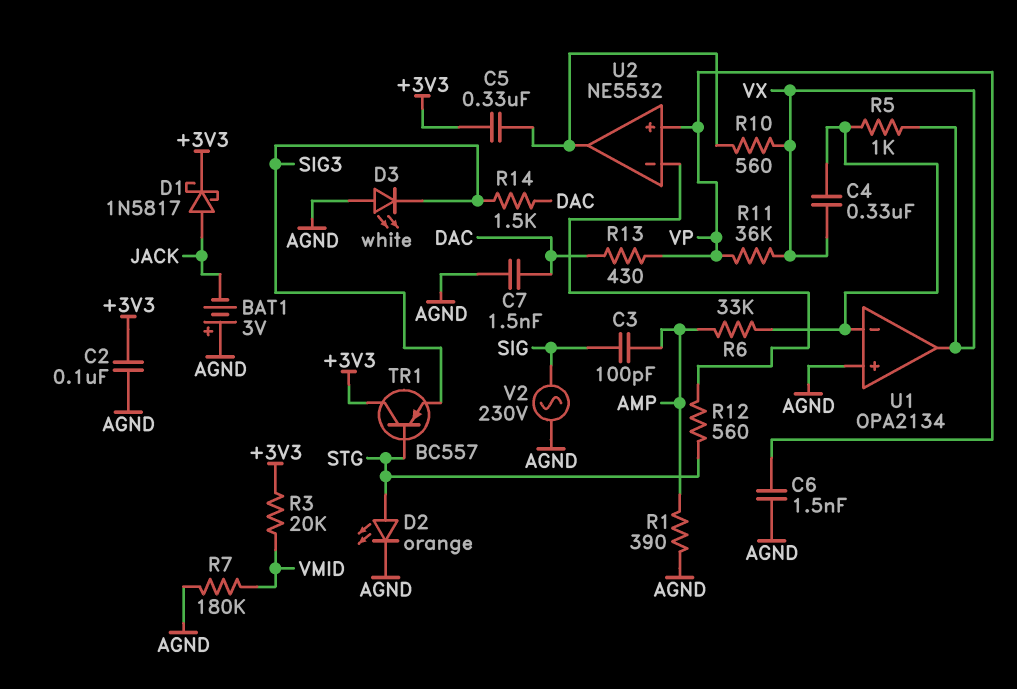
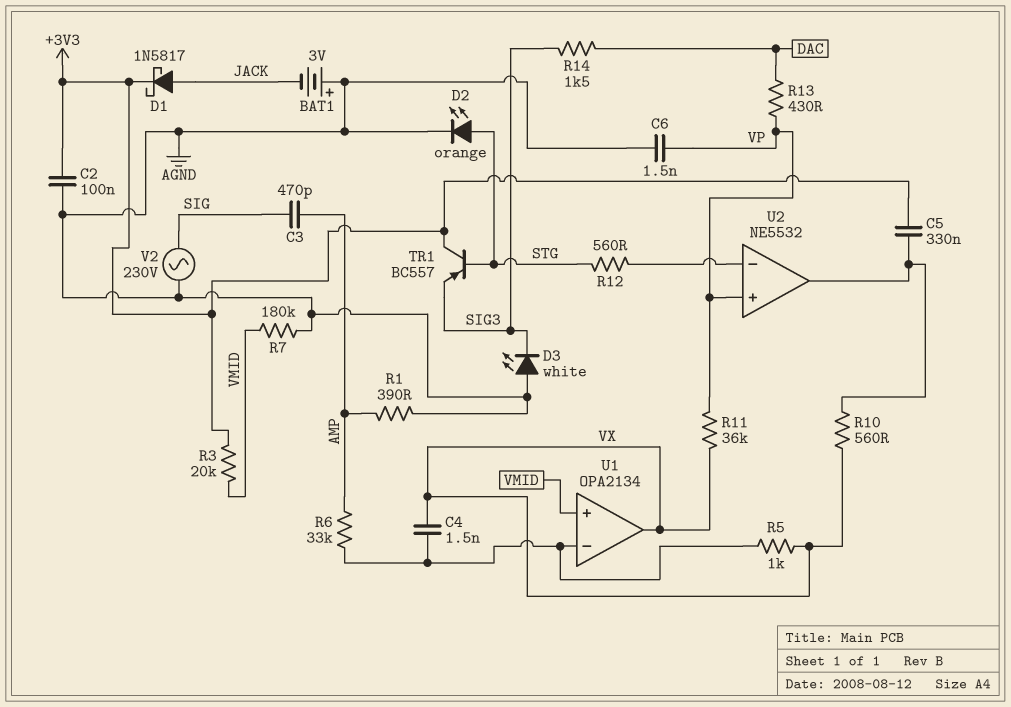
C3: 100pF (AMP, SIG) -> 470pF (AMP, SIG)
C4: 330nF (U1/in-, VX) -> 1.5nF (U1/in-, VX)
C7: 1.5nF (AGND, DAC) -> none
U1 pin in+: AGND -> VMID

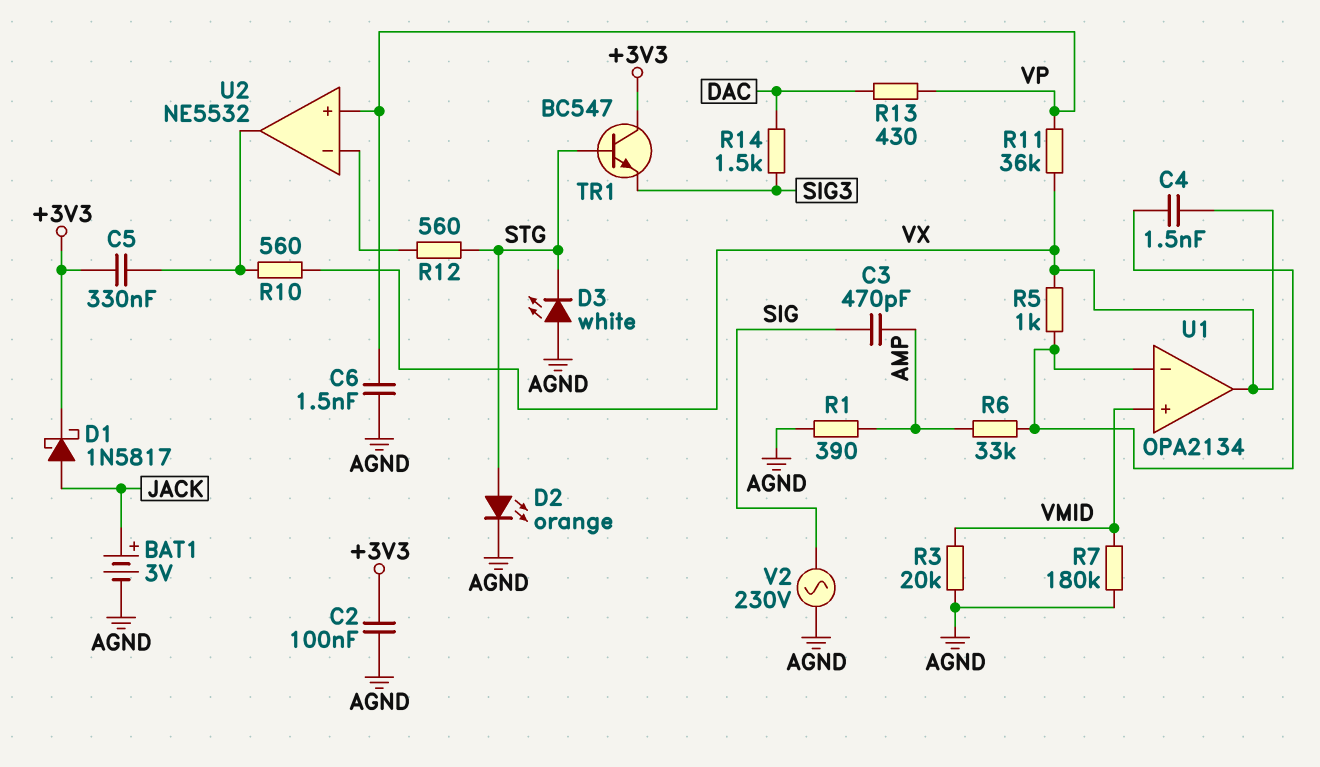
BAT1: 3V (plus AGND, minus JACK) -> 3V (plus JACK, minus AGND)
D3: LED white (A AGND, K SIG3) -> LED white (A AGND, K STG)
R3: 20k (+3V3, VMID) -> 20k (AGND, VMID)
TR1: PNP BC557 (B STG, C +3V3, E SIG3) -> NPN BC547 (B STG, C +3V3, E SIG3)

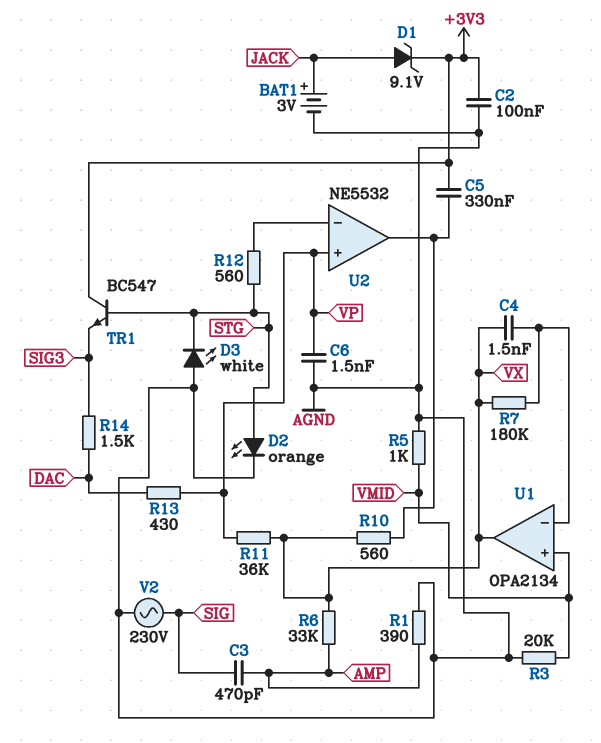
D1: schottky 1N5817 (A JACK, K +3V3) -> zener 9.1V (A JACK, K +3V3)
R5: 1k (U1/in-, VX) -> 1k (AGND, VMID)
R6: 33k (AMP, U1/in-) -> 33k (AMP, VX)
R7: 180k (AGND, VMID) -> 180k (U1/in-, VX)

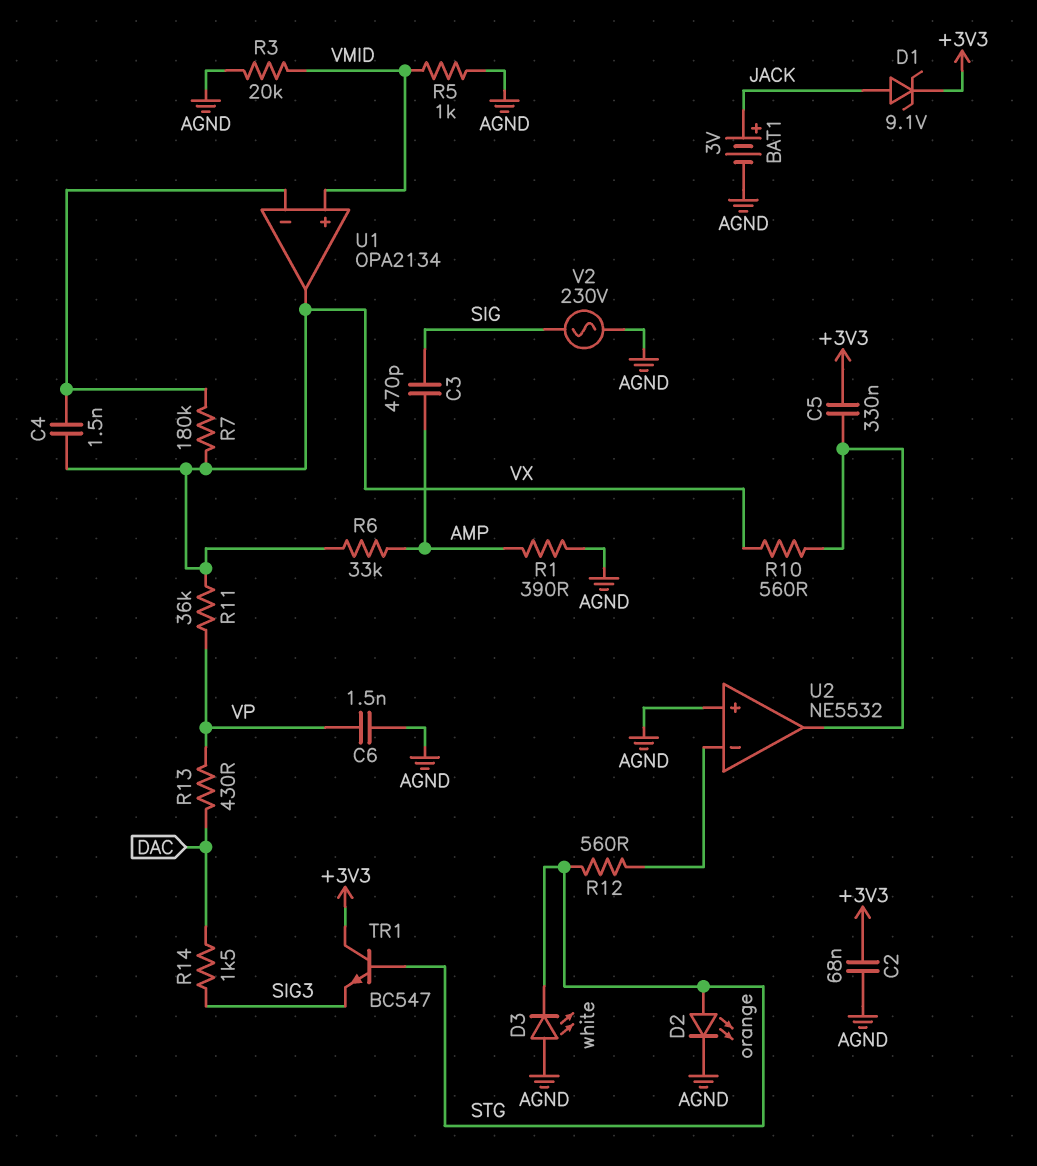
C2: 100nF (+3V3, AGND) -> 68nF (+3V3, AGND)
U2 pin in+: VP -> AGND

